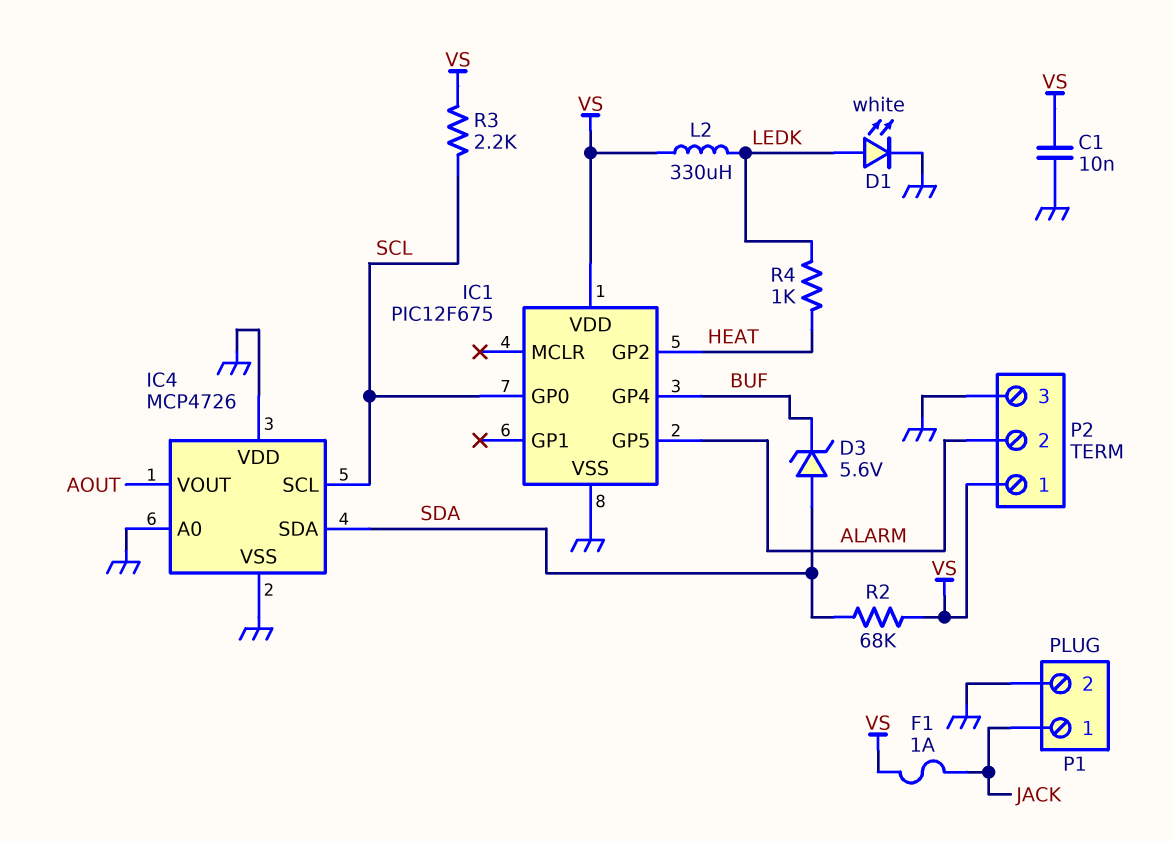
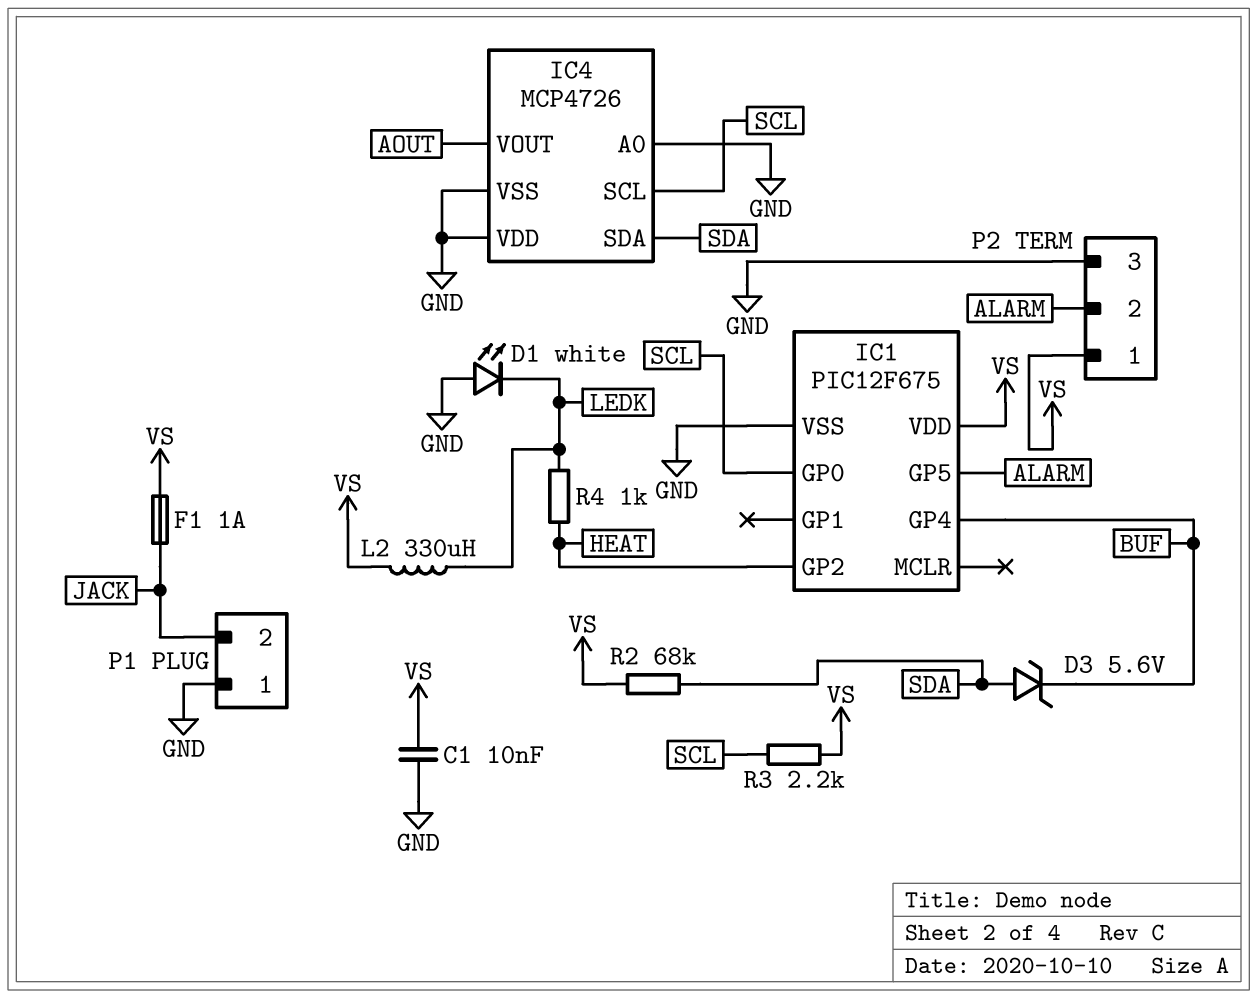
D1: LED white (A LEDK, K GND) -> LED white (A GND, K LEDK)
P1 pin 1: JACK -> GND
P1 pin 2: GND -> JACK

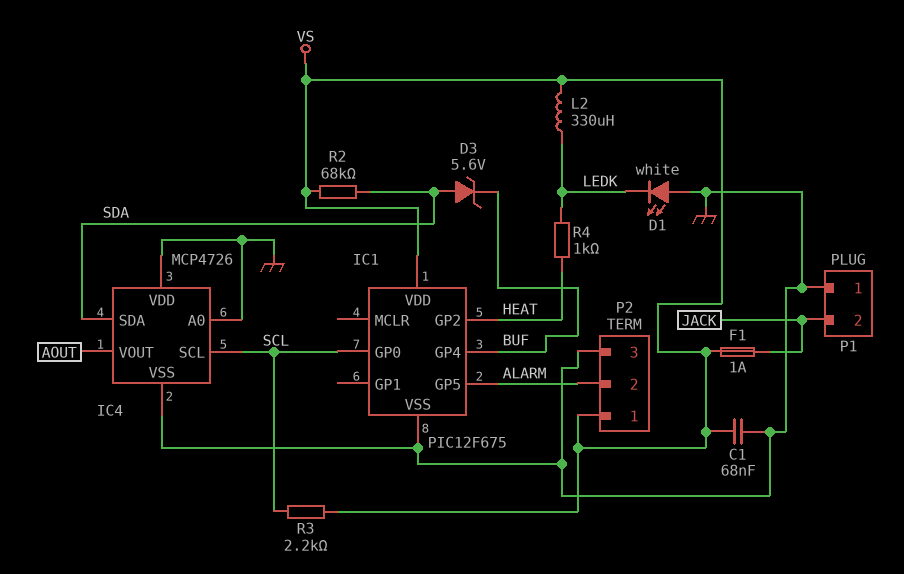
C1: 10nF (GND, VS) -> 68nF (GND, VS)

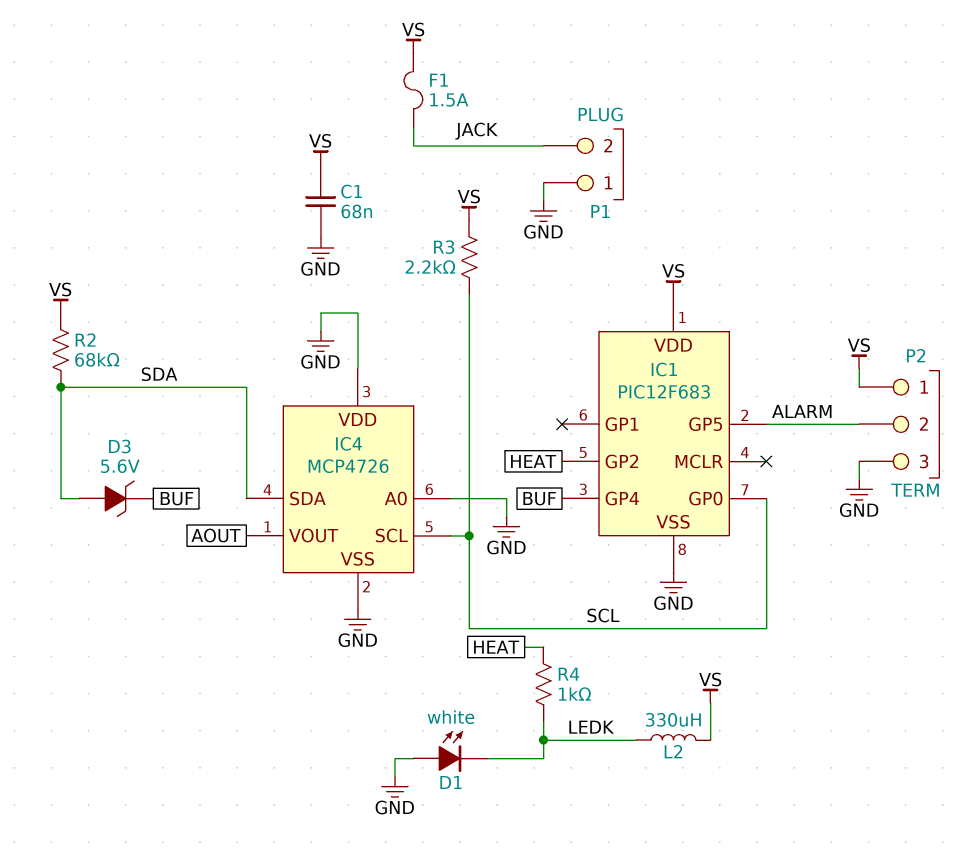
F1: 1A (JACK, VS) -> 1.5A (JACK, VS)
IC1: PIC12F675 -> PIC12F683

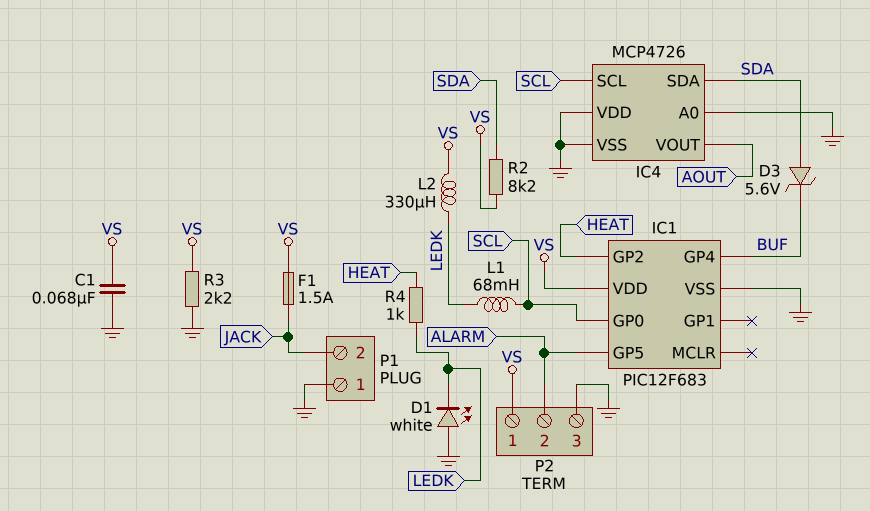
L1: none -> 68mH (LEDK, SCL)
R2: 68k (SDA, VS) -> 8.2k (SDA, VS)
R3: 2.2k (SCL, VS) -> 2.2k (GND, VS)

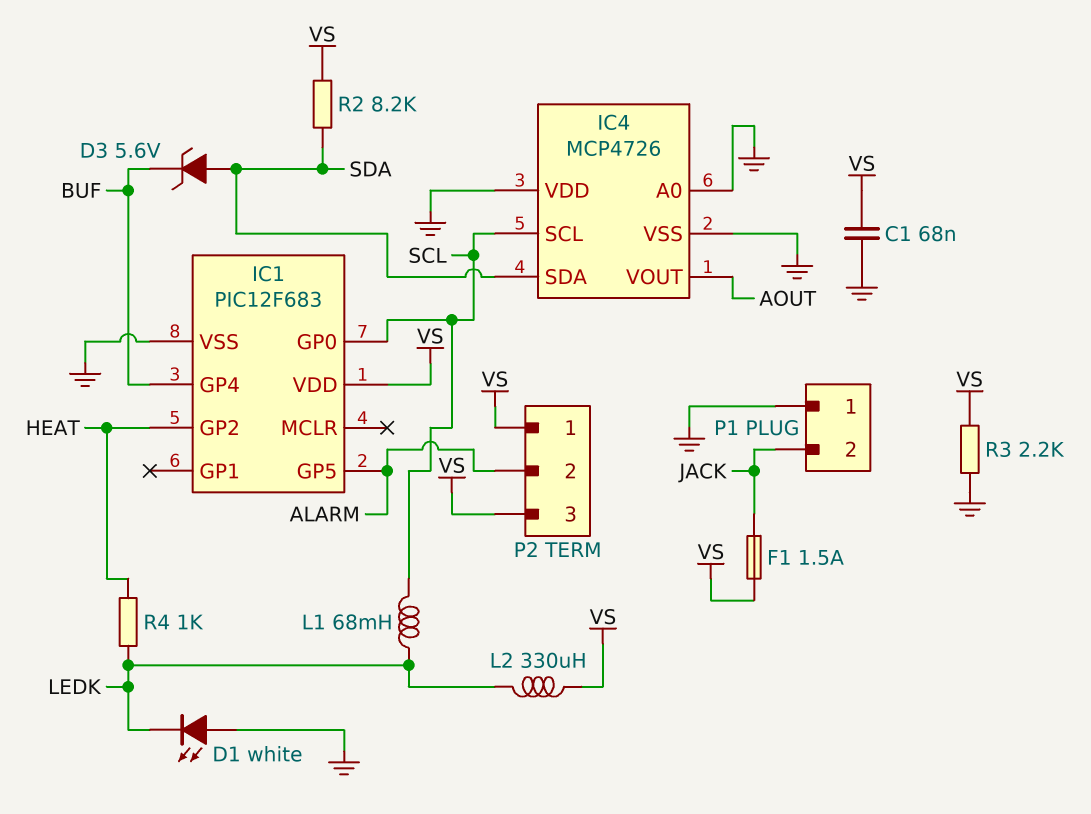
P2 pin 3: GND -> VS

